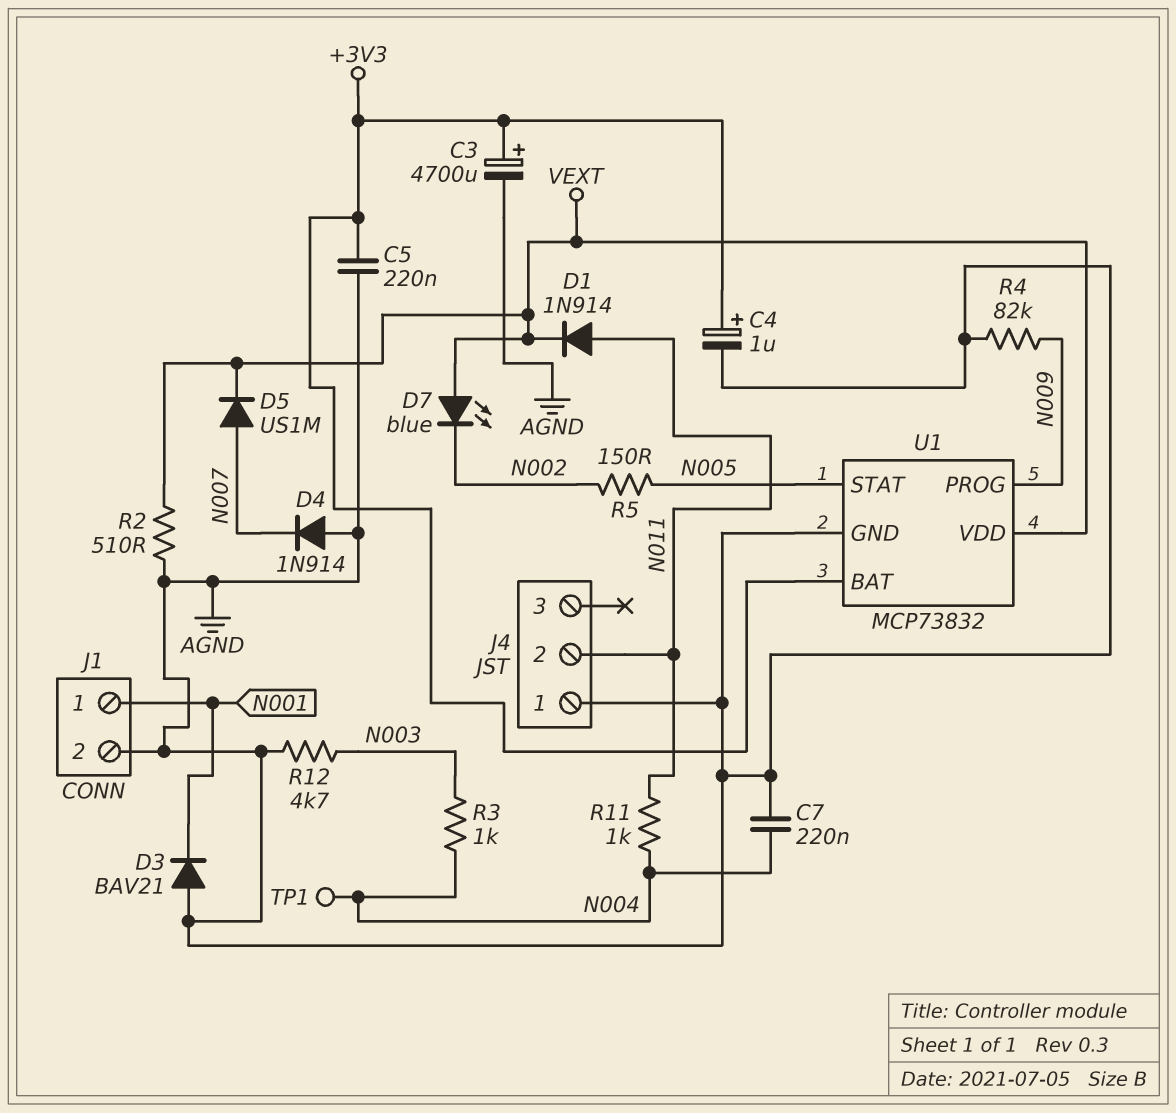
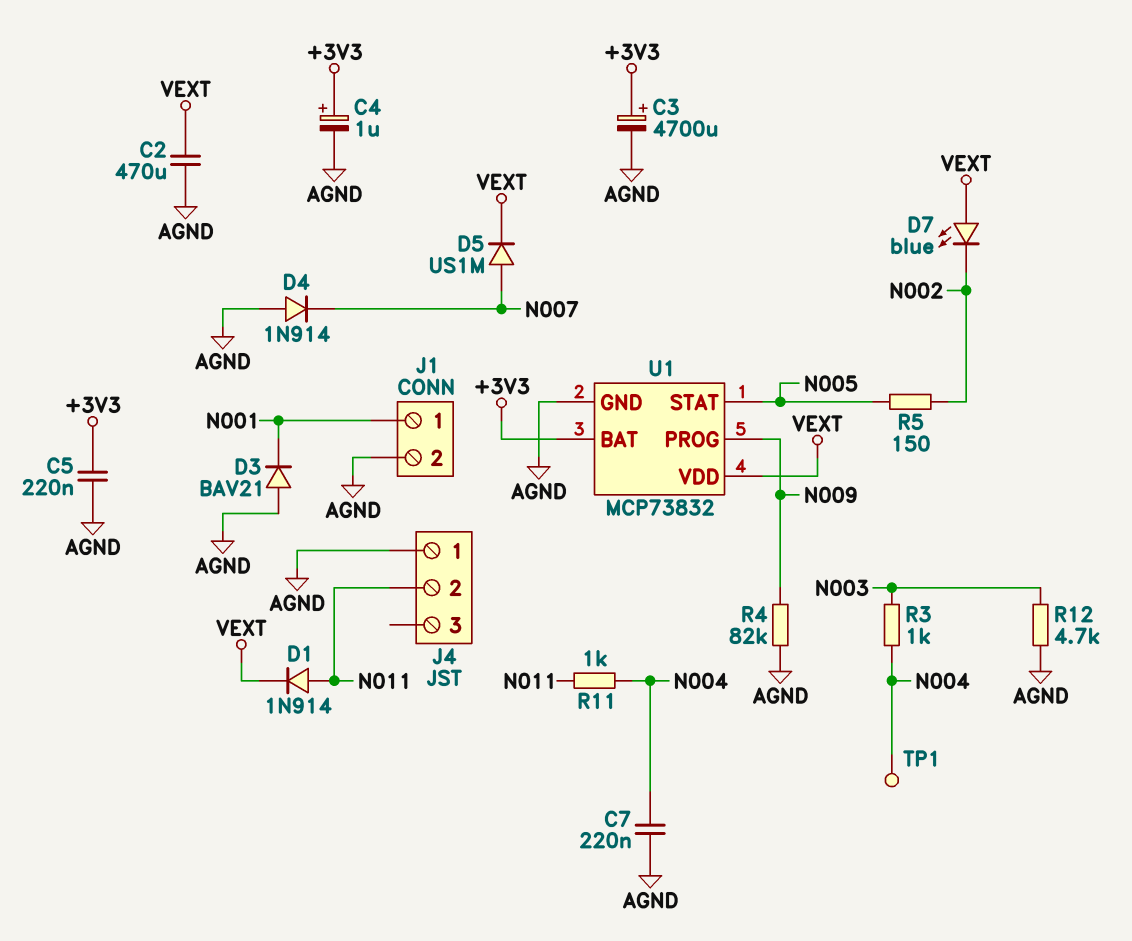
C2: none -> 470uF (AGND, VEXT)
R2: 510 (AGND, VEXT) -> none

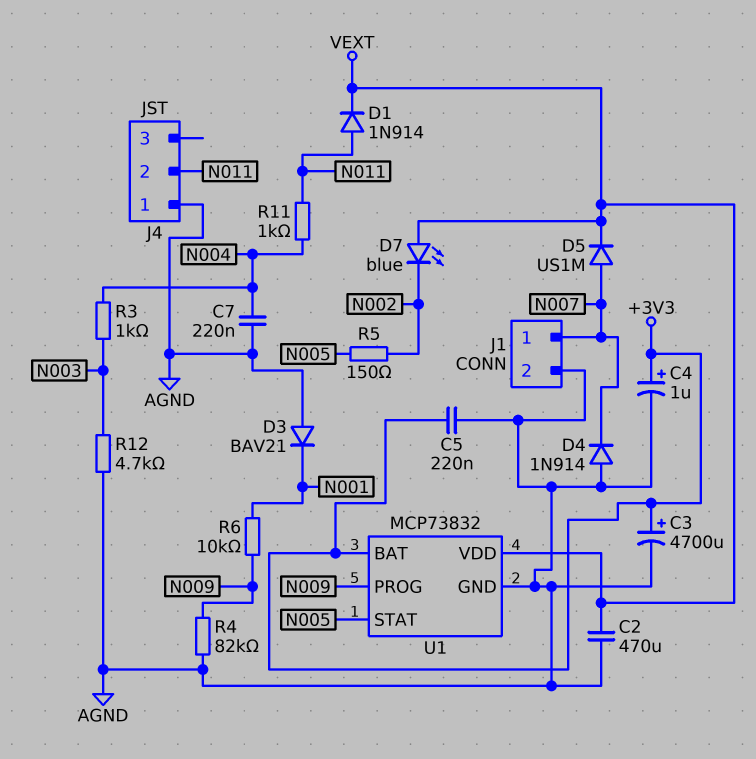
J1 pin 1: N001 -> N007
R6: none -> 10k (N001, N009)
TP1: test point (N004) -> none

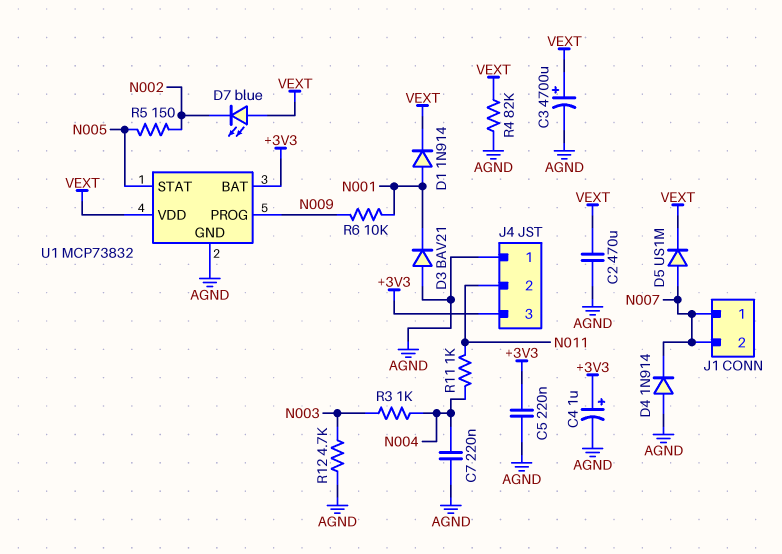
C3: 4700uF (plus +3V3, minus AGND) -> 4700uF (plus VEXT, minus AGND)
D1: diode 1N914 (A N011, K VEXT) -> diode 1N914 (A N001, K VEXT)
J1 pin 2: AGND -> N007
J4 pin 3: none -> +3V3
R4: 82k (AGND, N009) -> 82k (AGND, VEXT)

